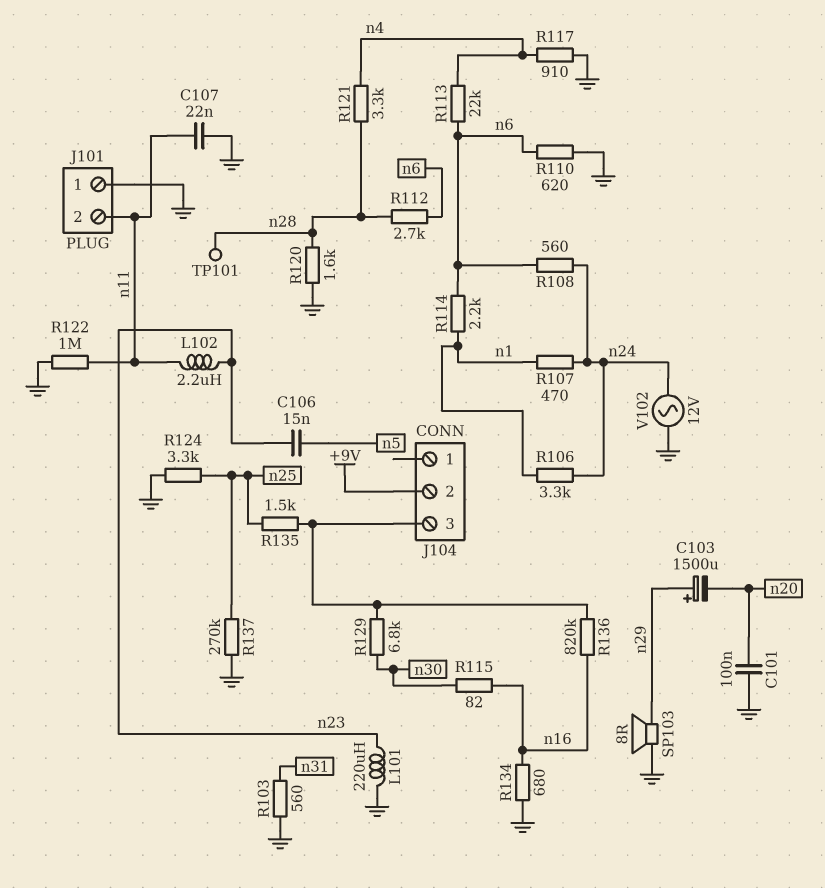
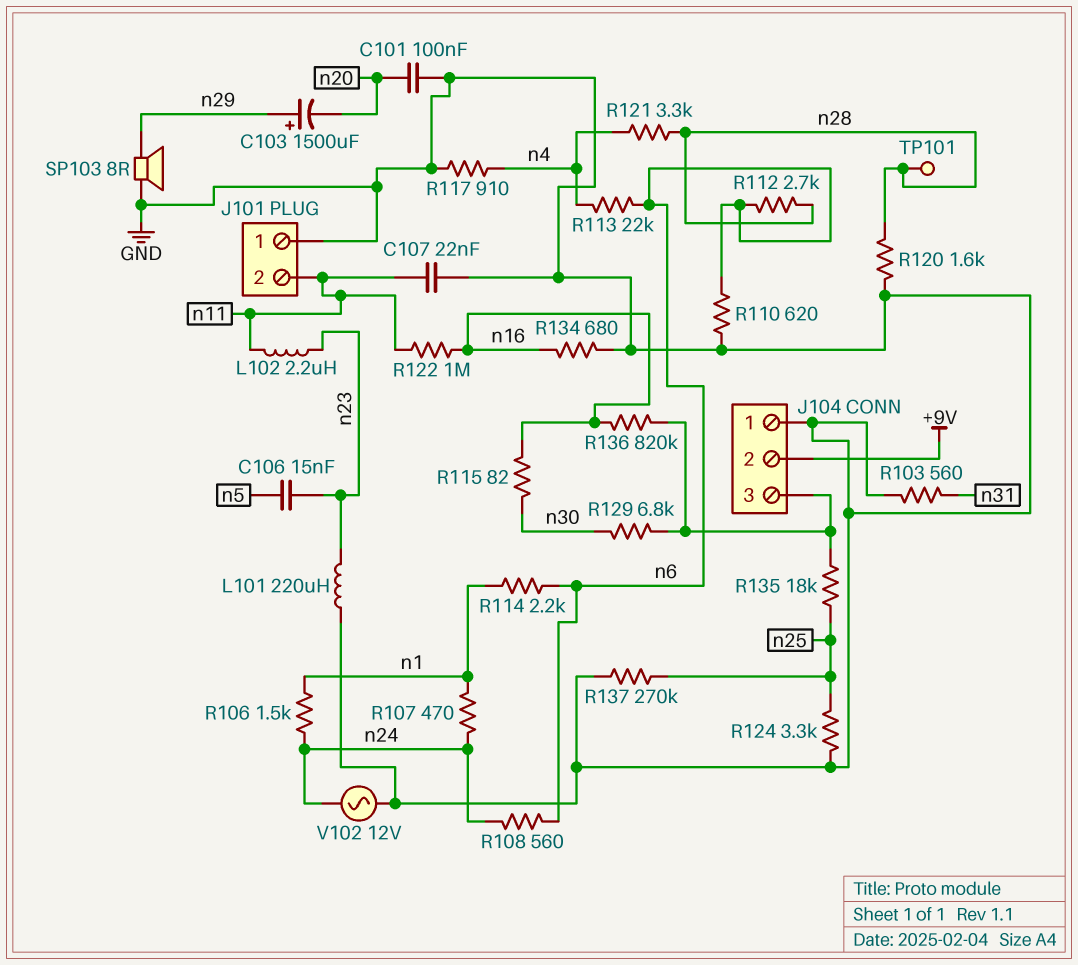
J104 pin 1: none -> GND
R106: 3.3k (n1, n24) -> 1.5k (n1, n24)
R122: 1M (GND, n11) -> 1M (n11, n16)
R135: 1.5k (J104/3, n25) -> 18k (J104/3, n25)

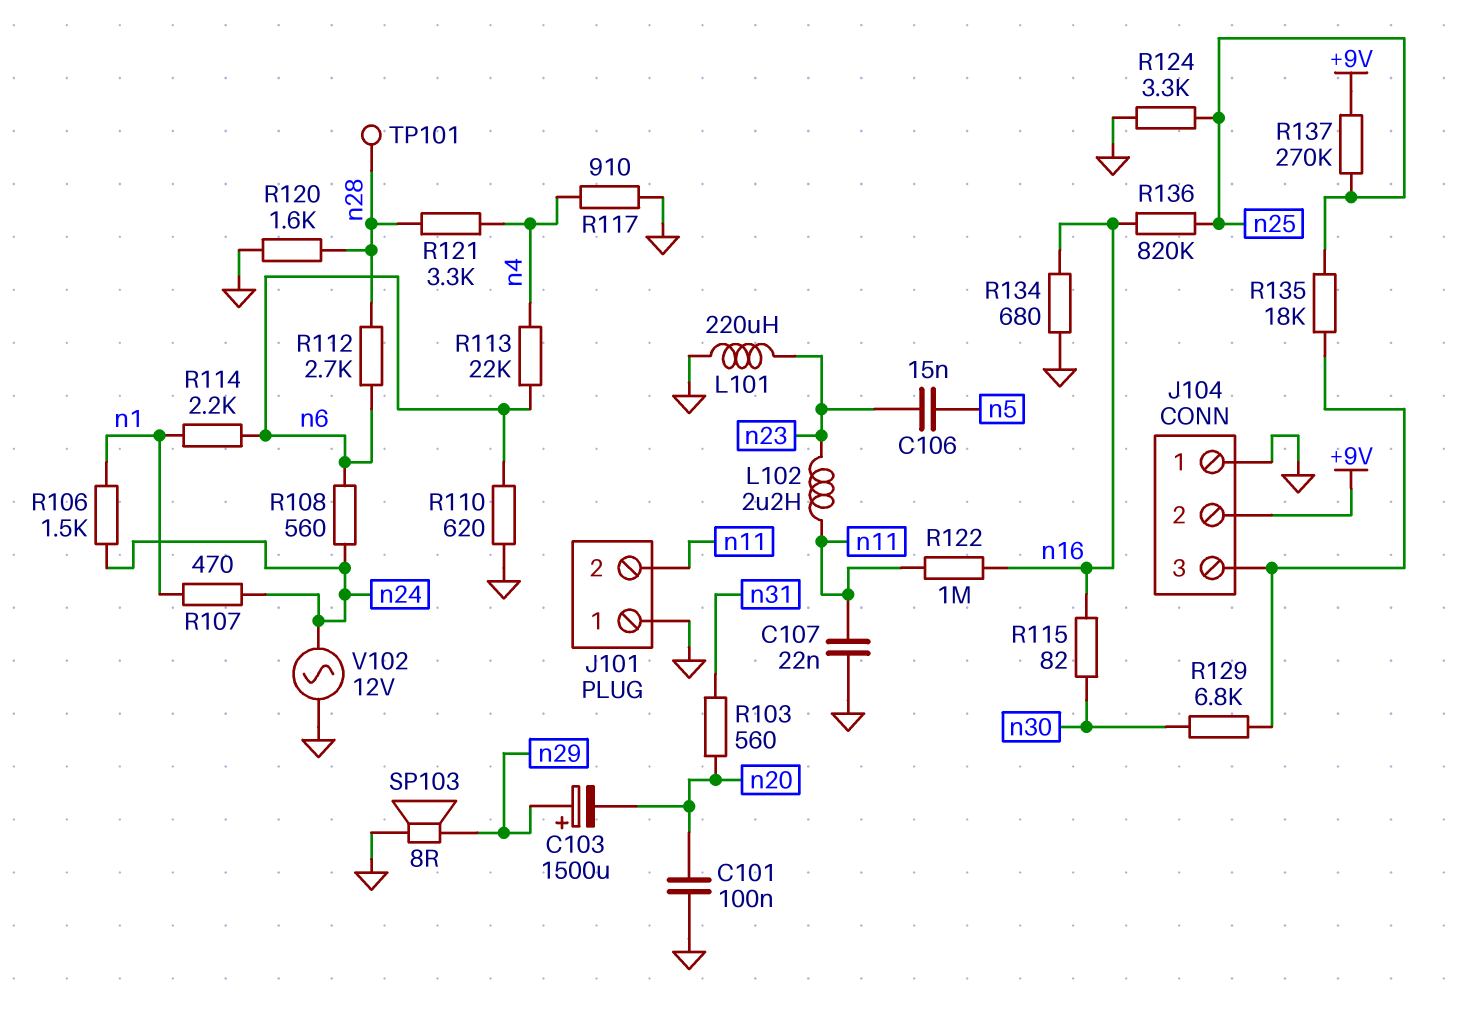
R103: 560 (GND, n31) -> 560 (n20, n31)
R136: 820k (J104/3, n16) -> 820k (n16, n25)
R137: 270k (GND, n25) -> 270k (+9V, n25)

